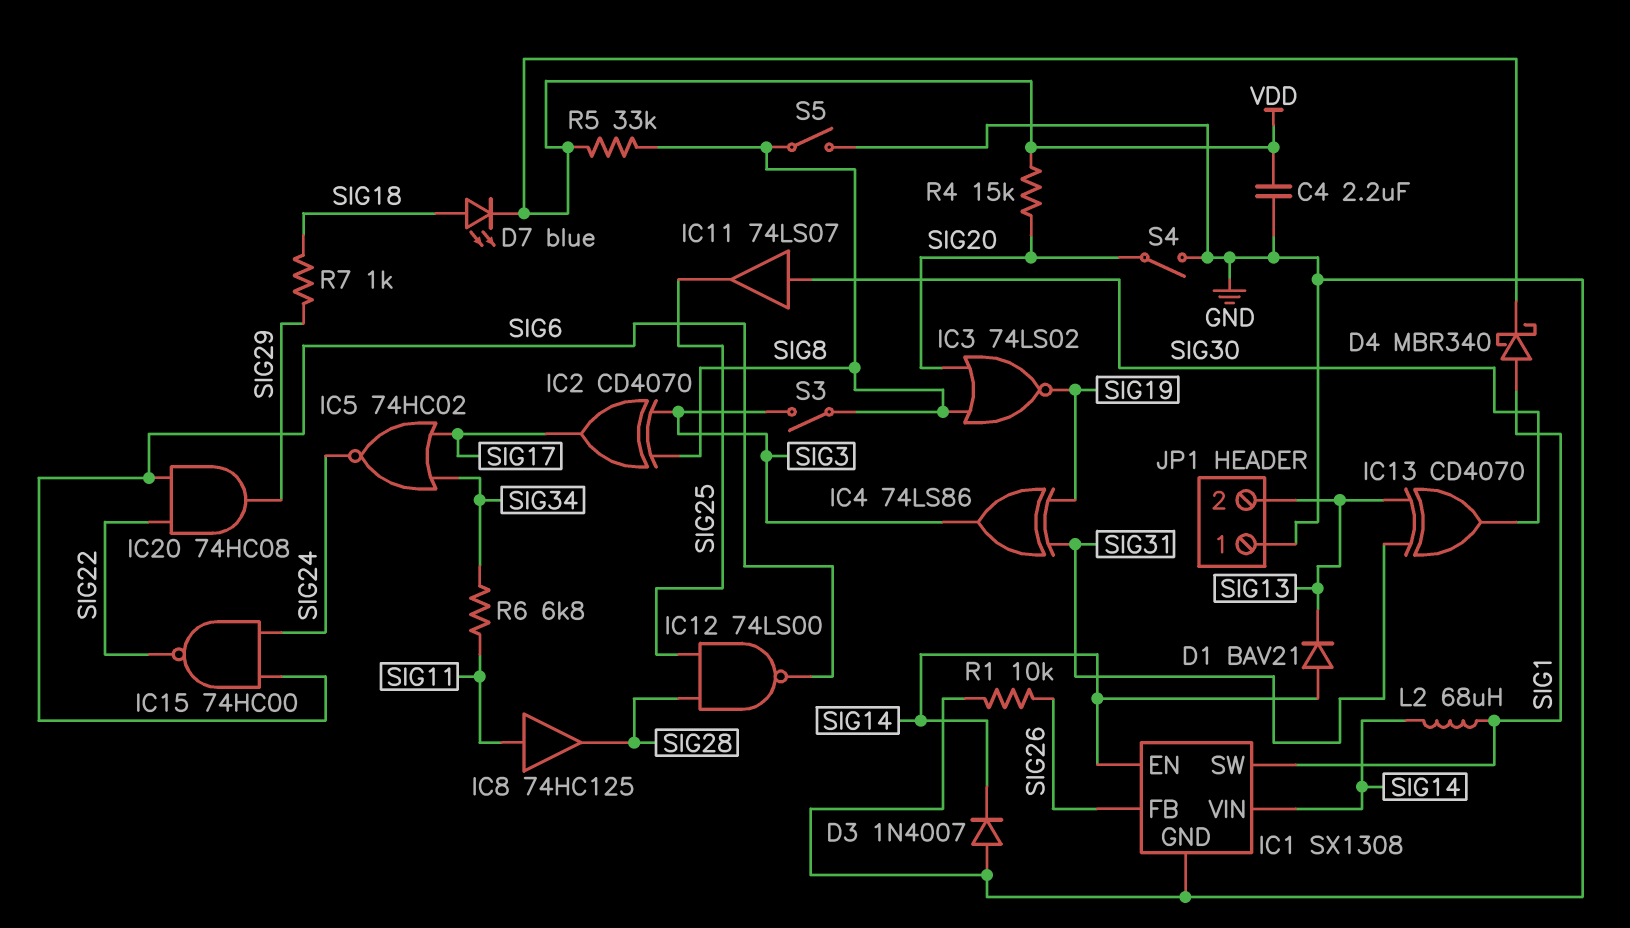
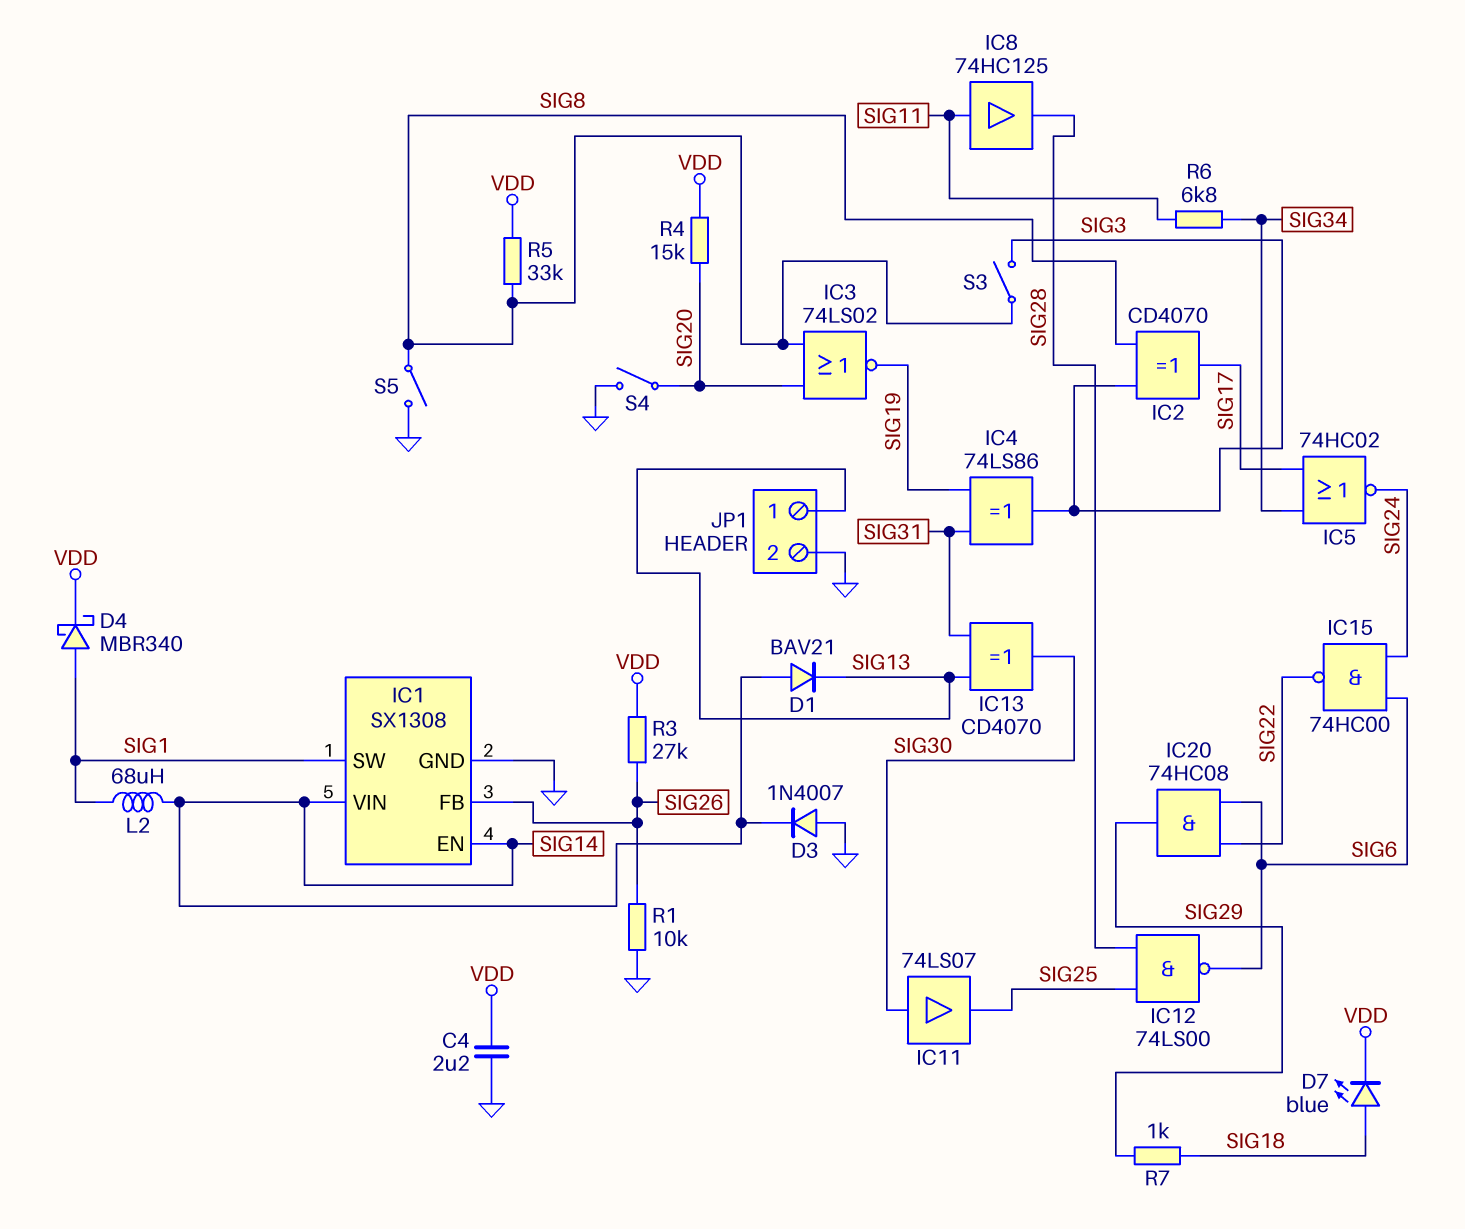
JP1 pin 1: GND -> SIG13
JP1 pin 2: SIG13 -> GND
R3: none -> 27k (SIG26, VDD)

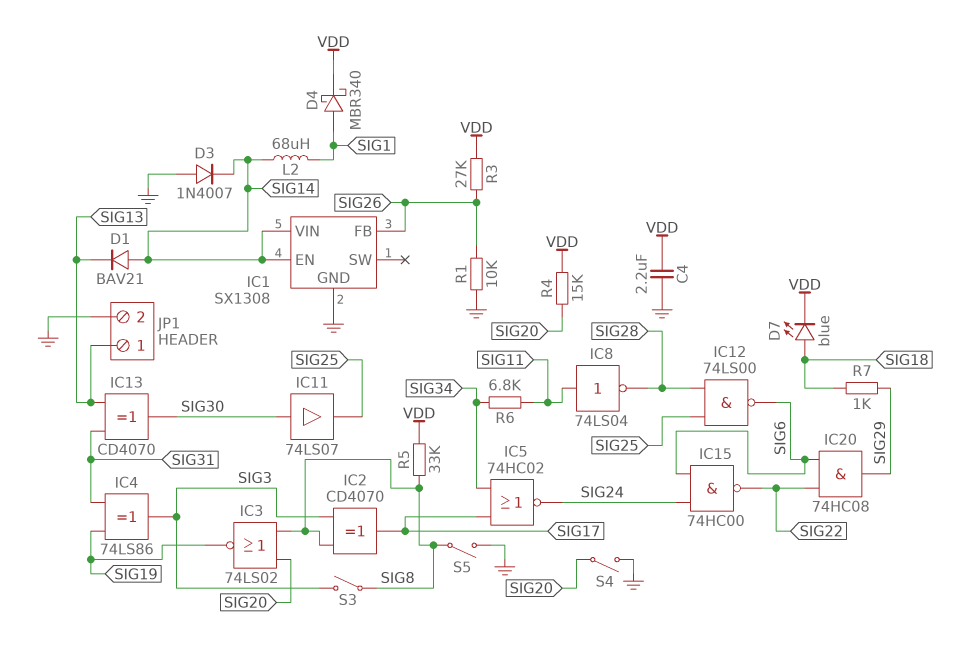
IC1 pin SW: SIG1 -> none
IC8: buffer 74HC125 (in SIG11, out SIG28) -> NOT 74LS04 (in SIG11, out SIG28)

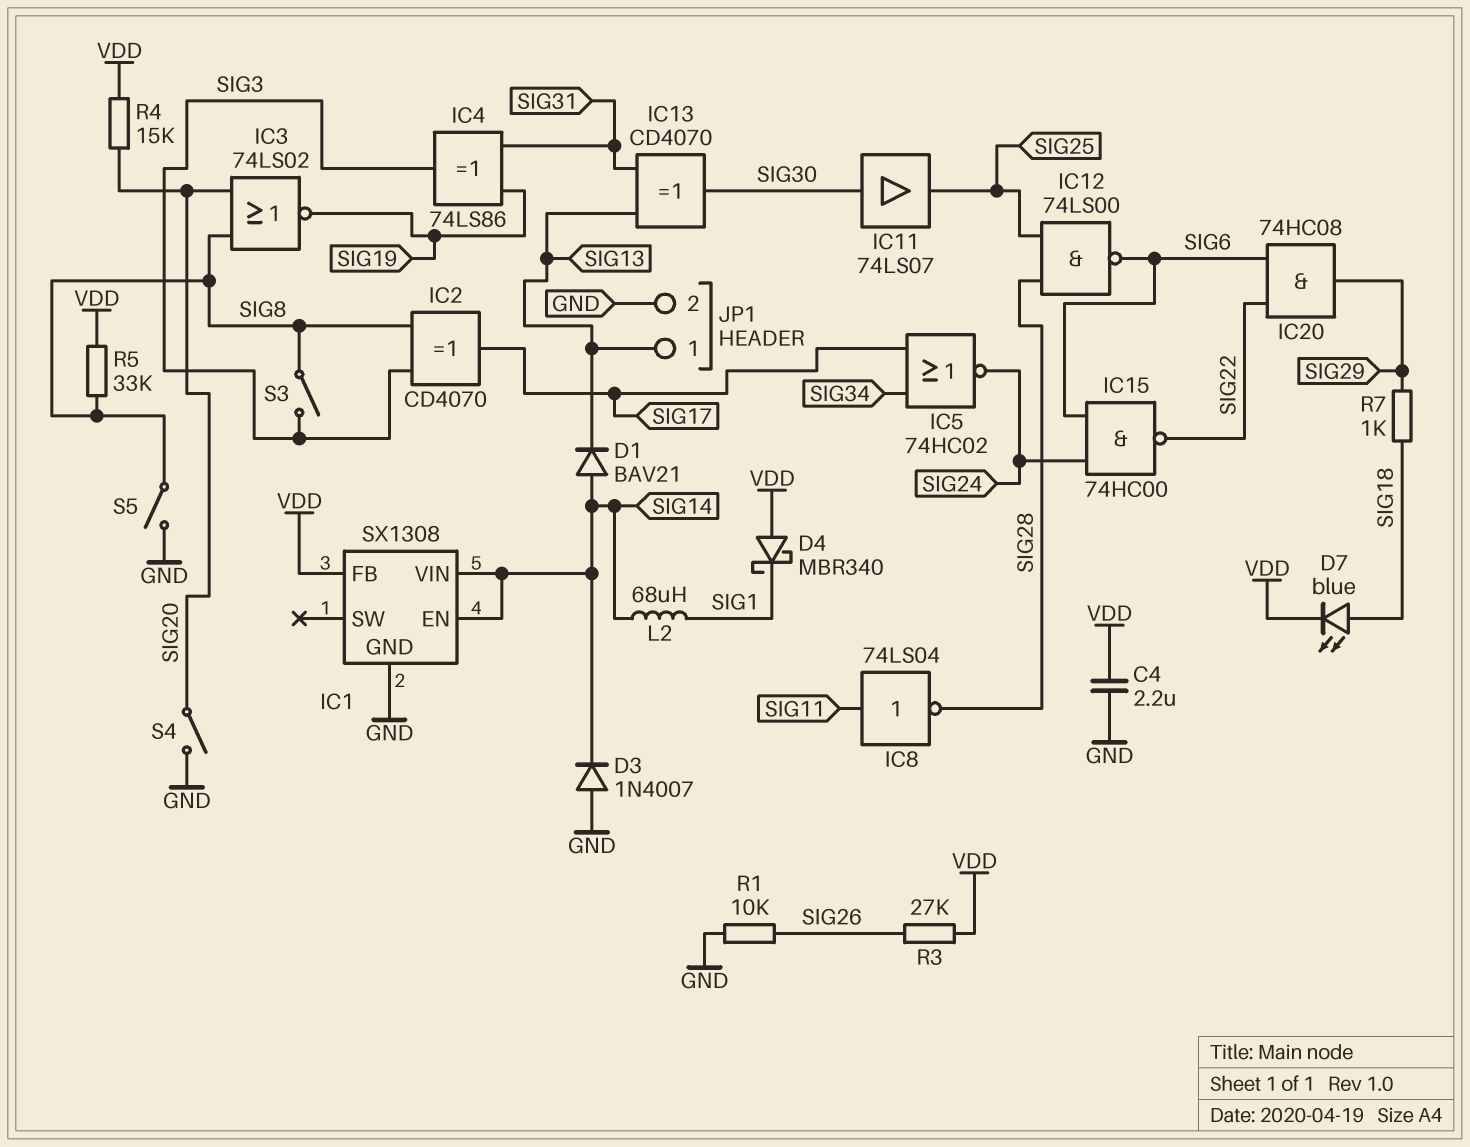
D4: schottky MBR340 (A SIG1, K VDD) -> schottky MBR340 (A VDD, K SIG1)
IC1 pin FB: SIG26 -> VDD
R6: 6.8k (SIG11, SIG34) -> none

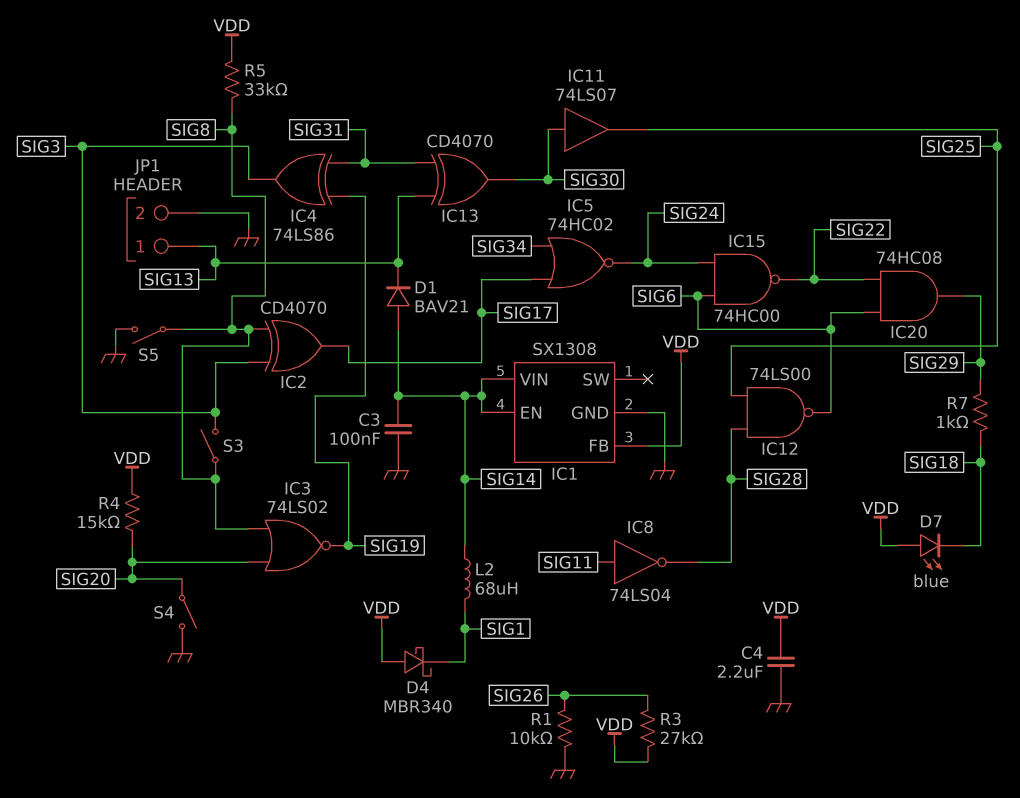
C3: none -> 100nF (GND, SIG14)
D3: diode 1N4007 (A GND, K SIG14) -> none
D7: LED blue (A SIG18, K VDD) -> LED blue (A VDD, K SIG18)

